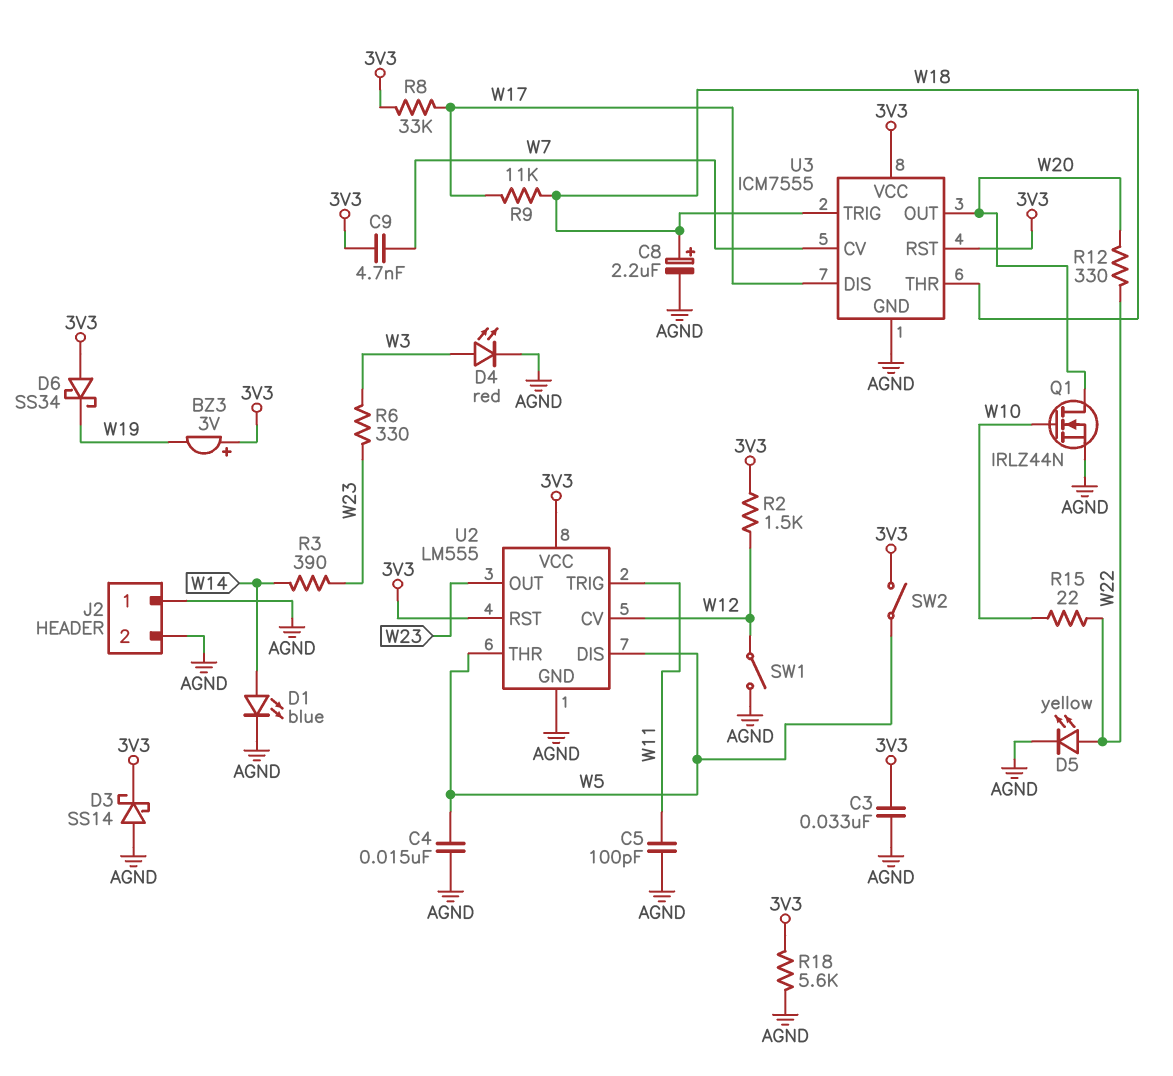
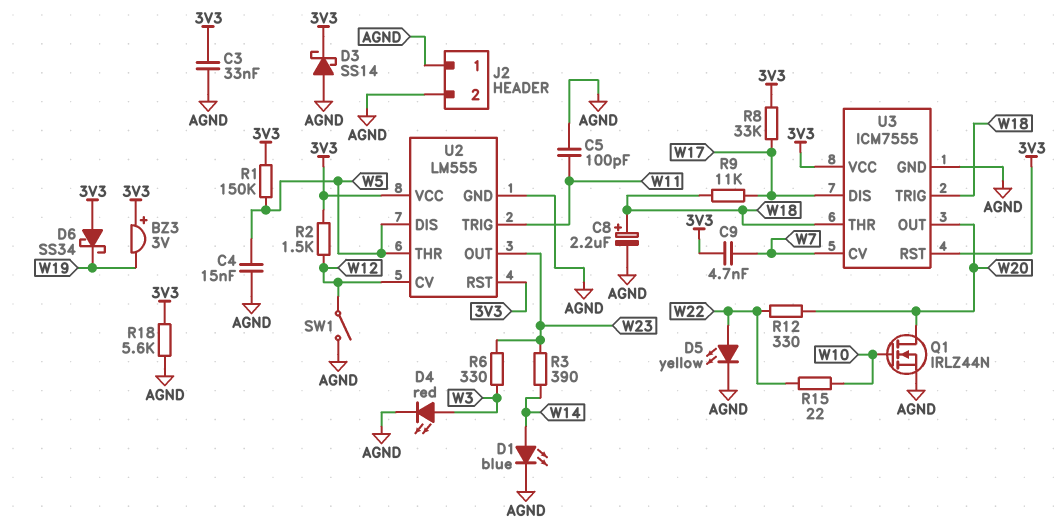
R1: none -> 150k (3V3, W5)
SW2: switch (3V3, W5) -> none

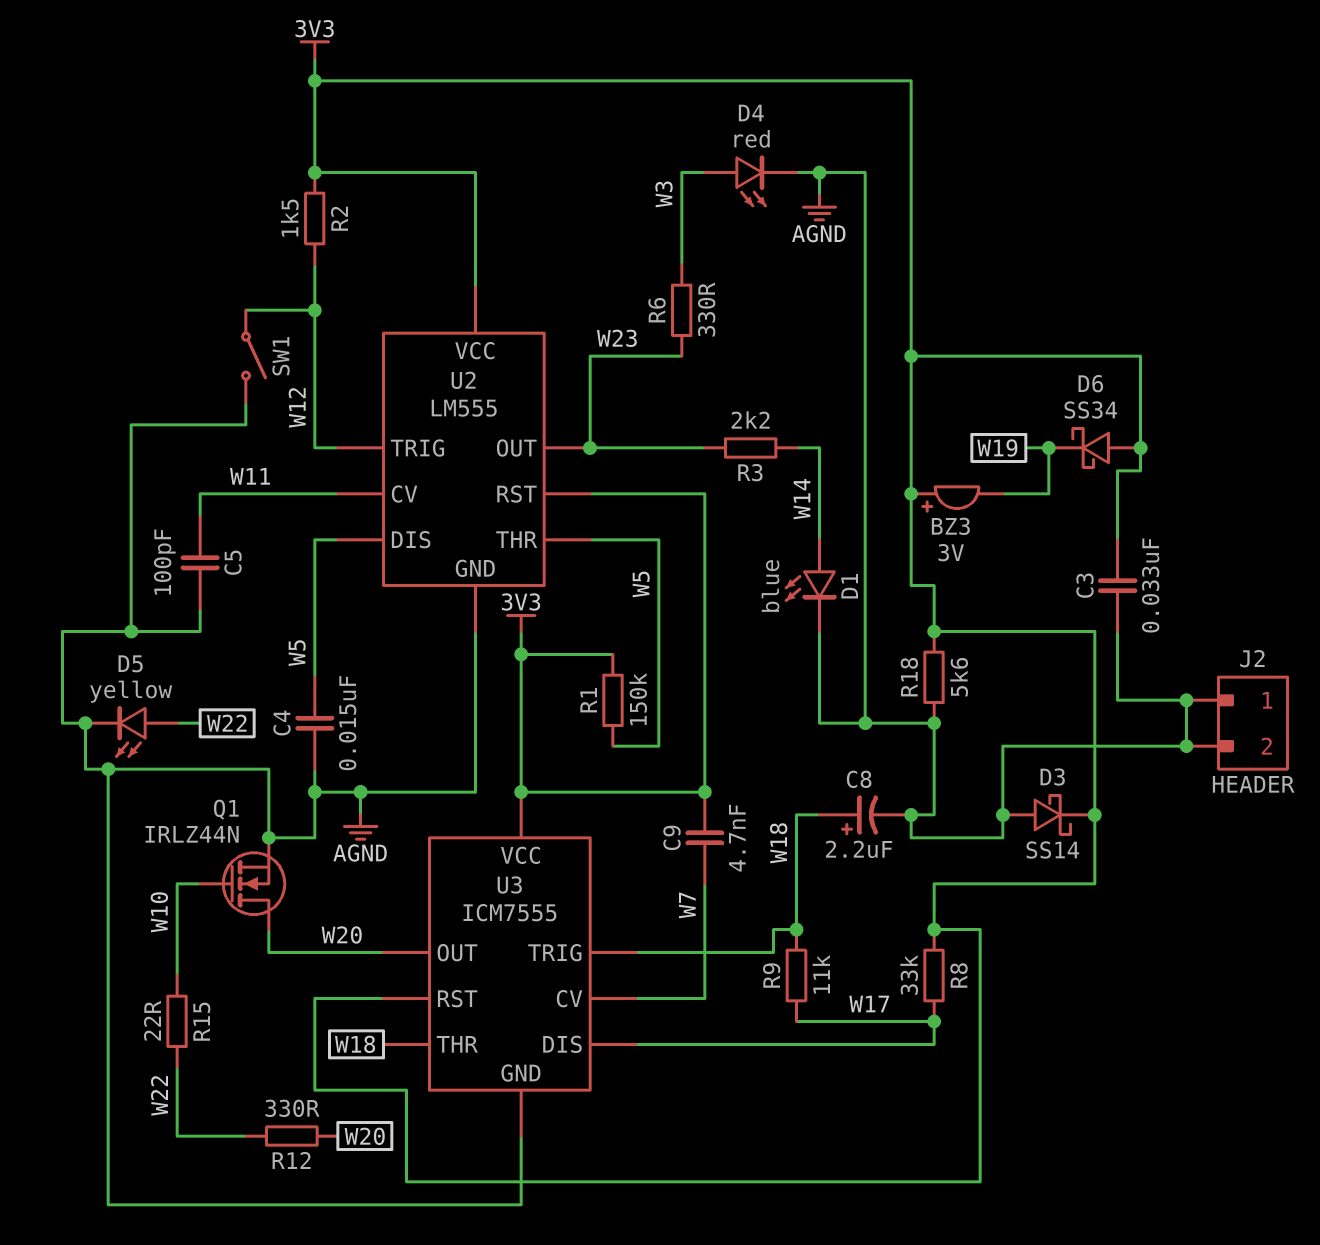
R3: 390 (W14, W23) -> 2.2k (W14, W23)
U2 pin CV: W12 -> W11
U2 pin TRIG: W11 -> W12

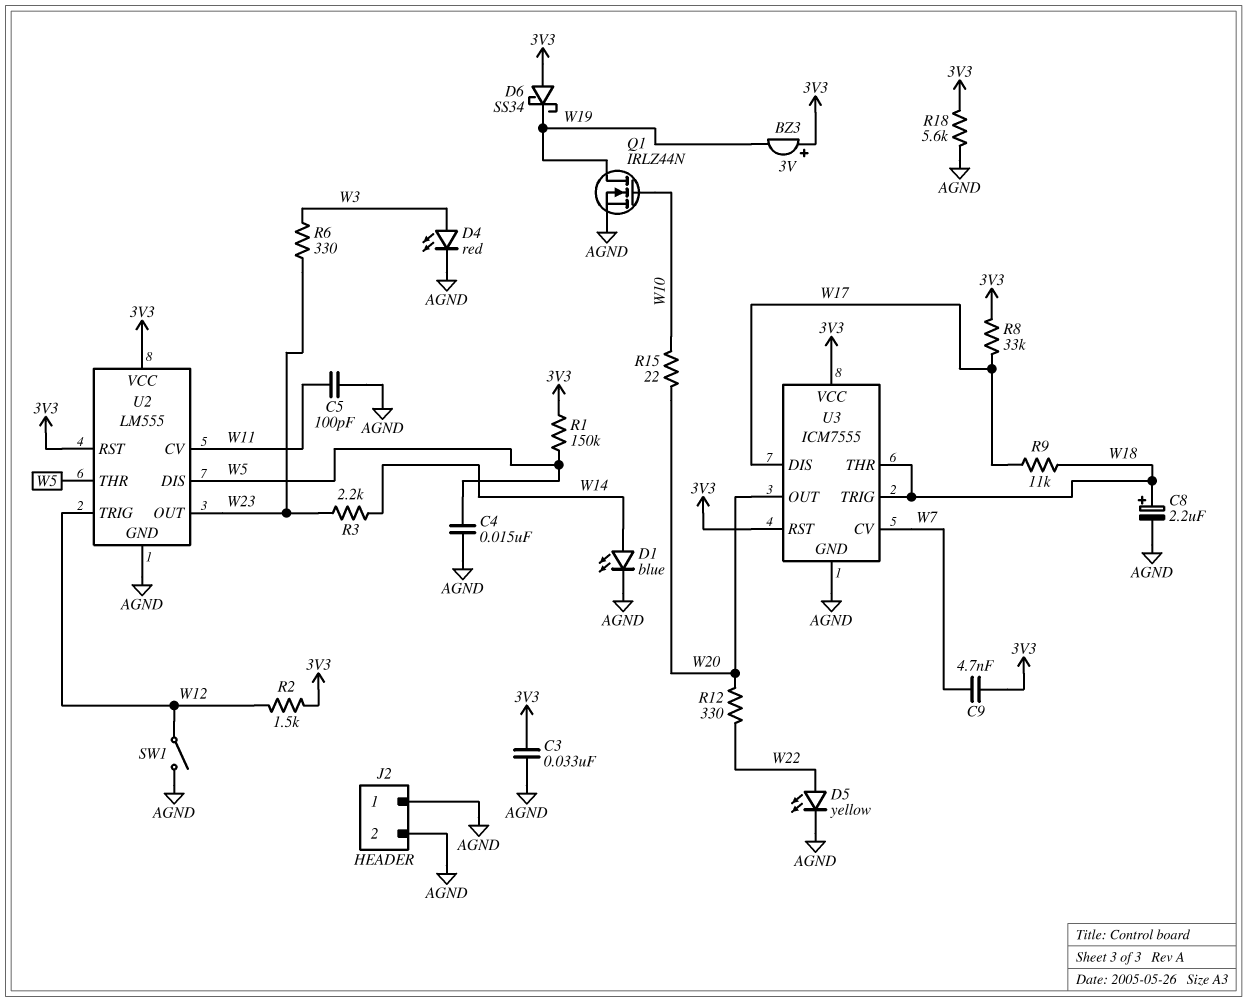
D3: schottky SS14 (A AGND, K 3V3) -> none
Q1: NMOS IRLZ44N (G W10, D W20, S AGND) -> NMOS IRLZ44N (G W10, D W19, S AGND)
R15: 22 (W10, W22) -> 22 (W10, W20)

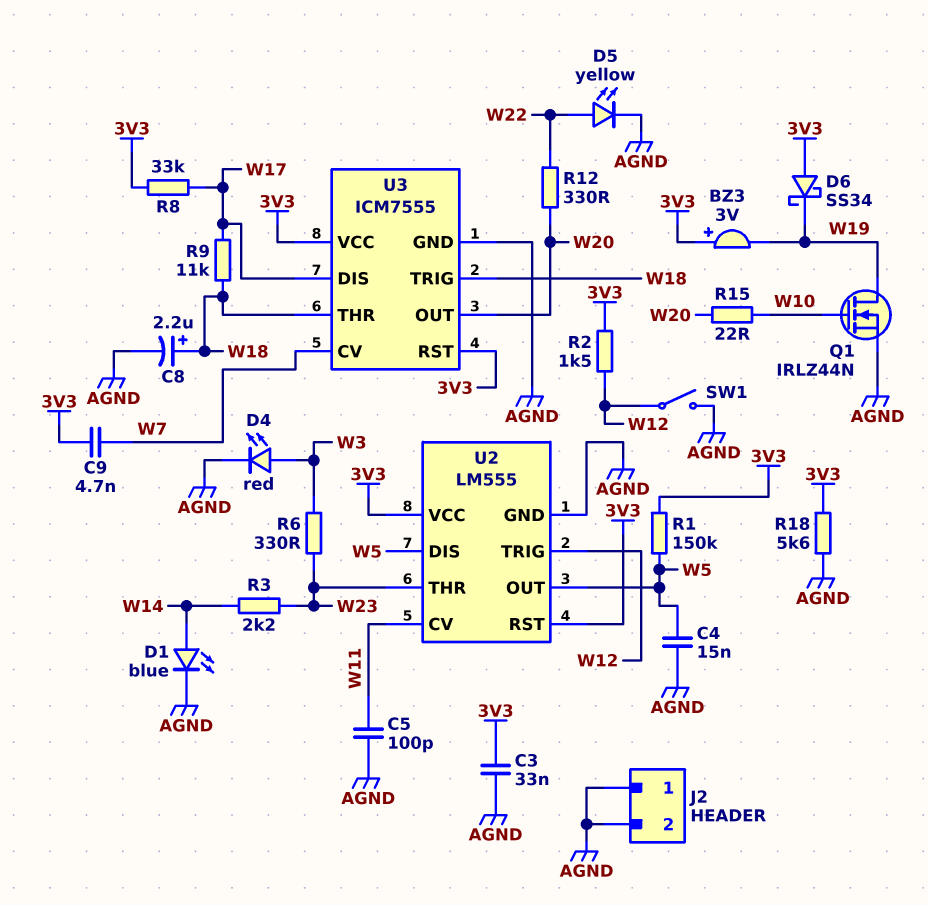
U2 pin OUT: W23 -> W5
U2 pin THR: W5 -> W23

